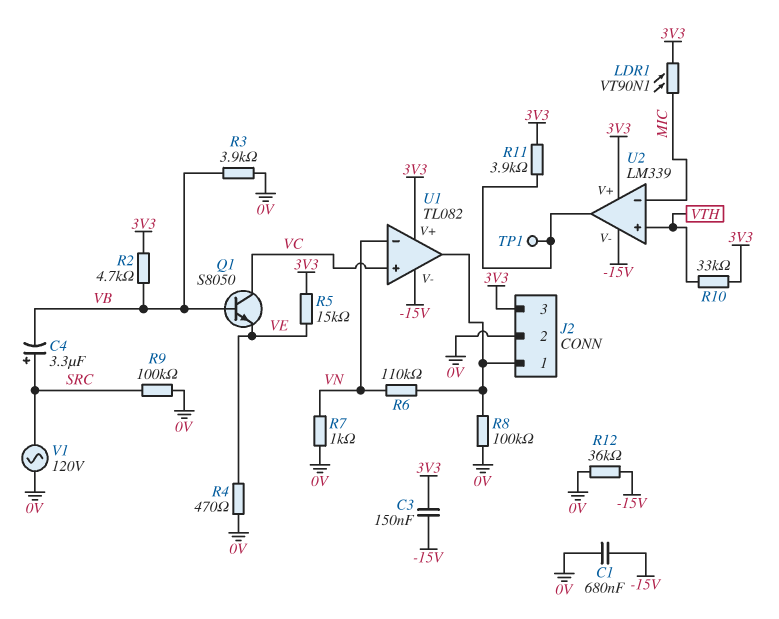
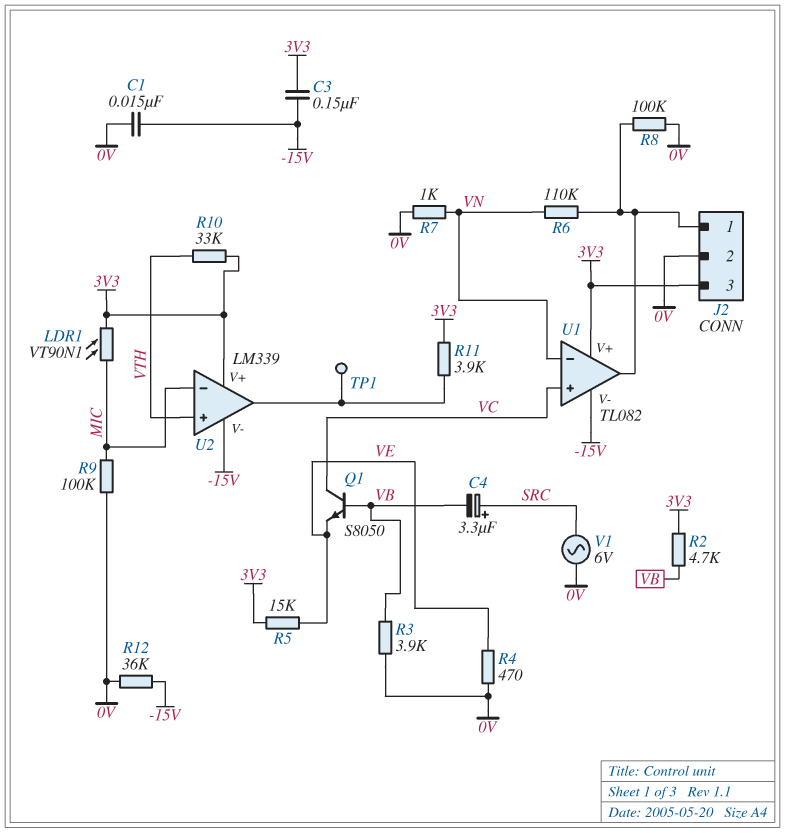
C1: 680nF (-15V, 0V) -> 15nF (-15V, 0V)
R9: 100k (0V, SRC) -> 100k (0V, MIC)
V1: AC 120V (0V, SRC) -> AC 6V (0V, SRC)

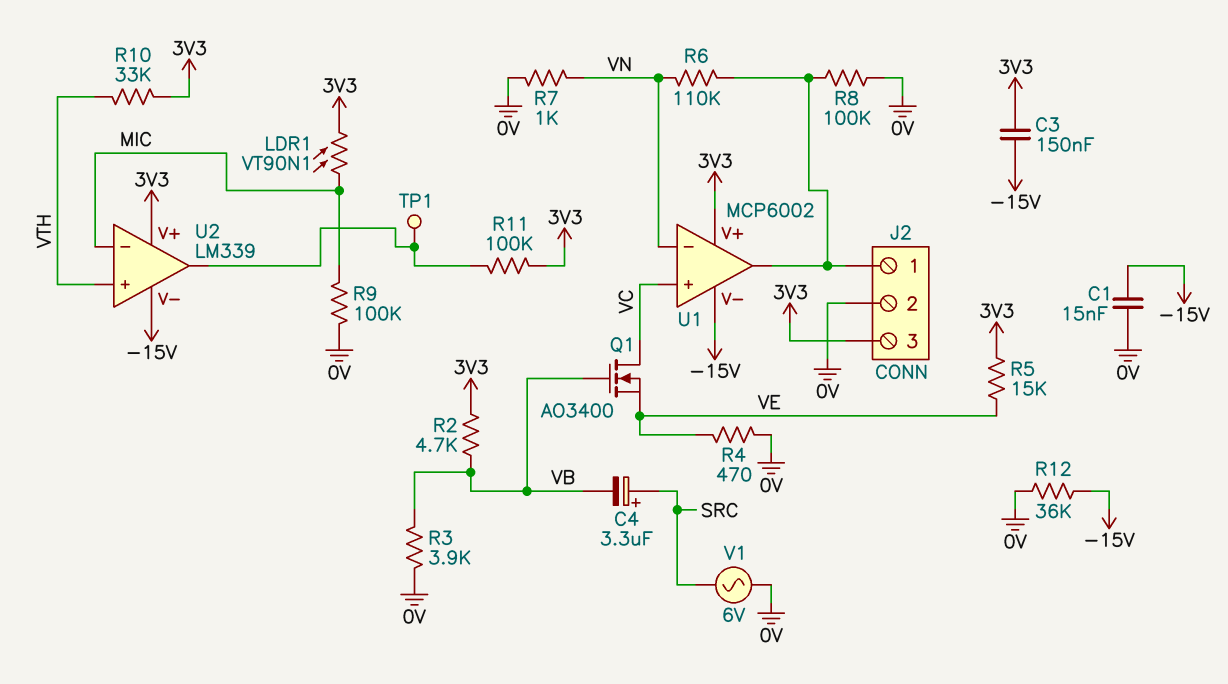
Q1: NPN S8050 (B VB, C VC, E VE) -> NMOS AO3400 (G VB, D VC, S VE)
R11: 3.9k (3V3, U2/out) -> 100k (3V3, U2/out)
U1: TL082 -> MCP6002

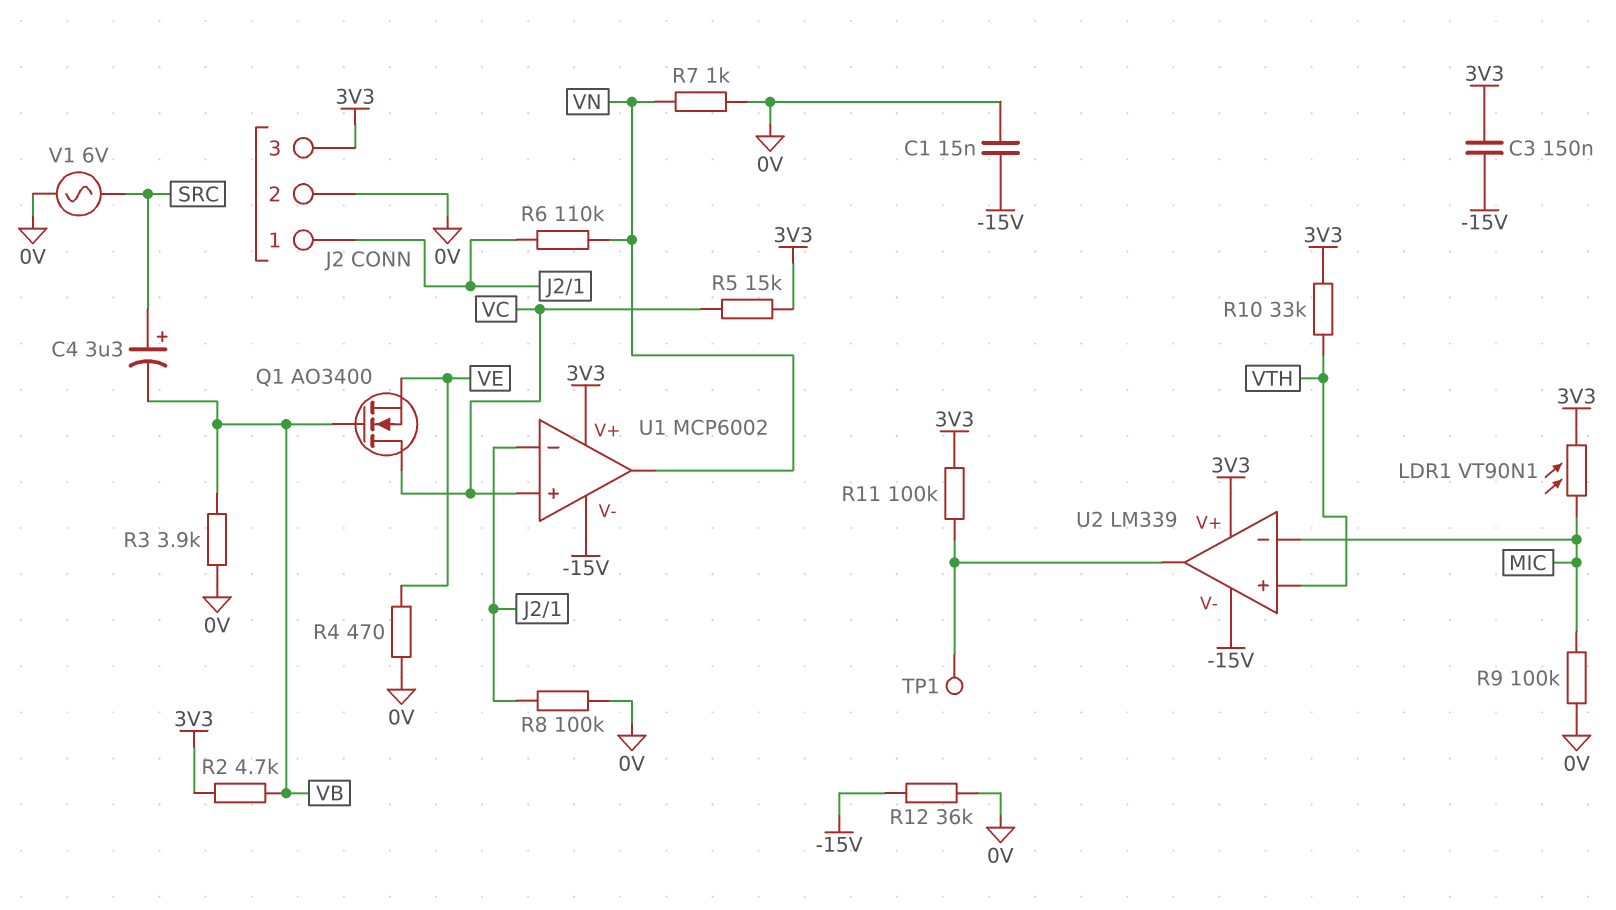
R5: 15k (3V3, VE) -> 15k (3V3, VC)
U1 pin in-: VN -> J2/1
U1 pin out: J2/1 -> VN

